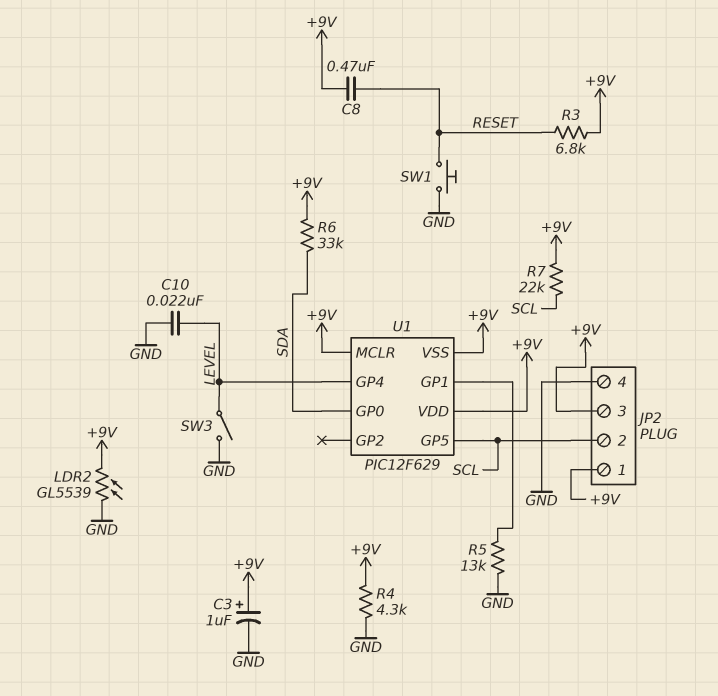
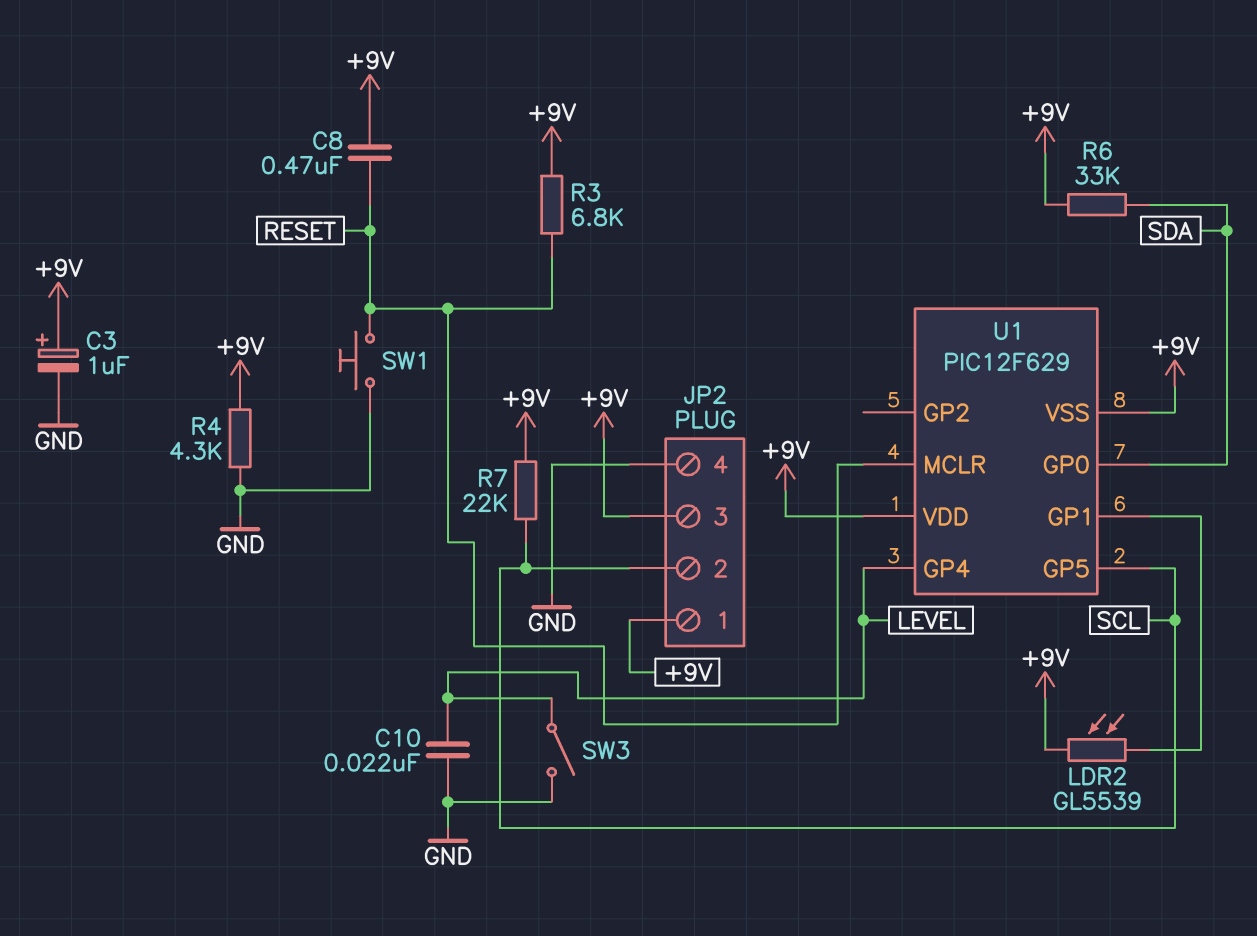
LDR2: GL5539 (+9V, GND) -> GL5539 (+9V, U1/GP1)
R5: 13k (GND, U1/GP1) -> none
U1 pin MCLR: +9V -> RESET

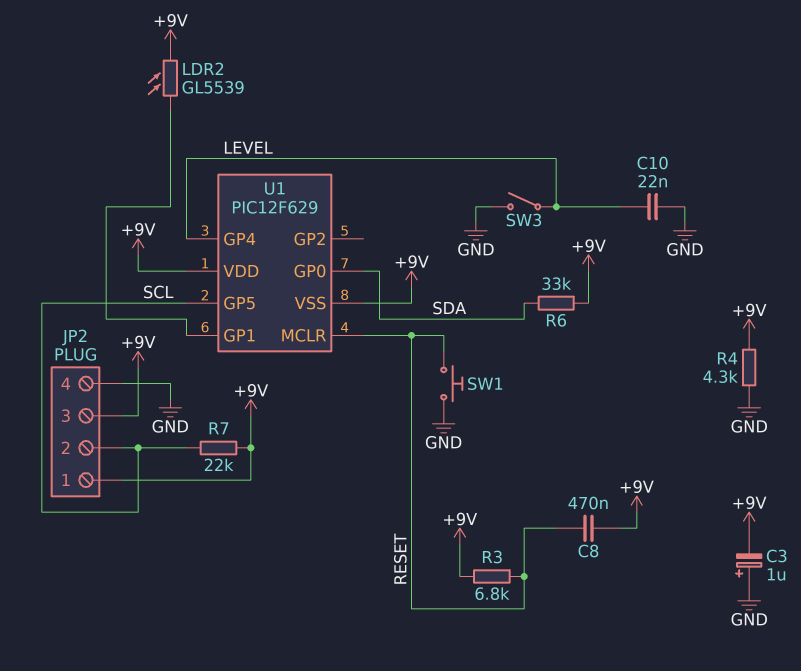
C3: 1uF (plus +9V, minus GND) -> 1uF (plus GND, minus +9V)

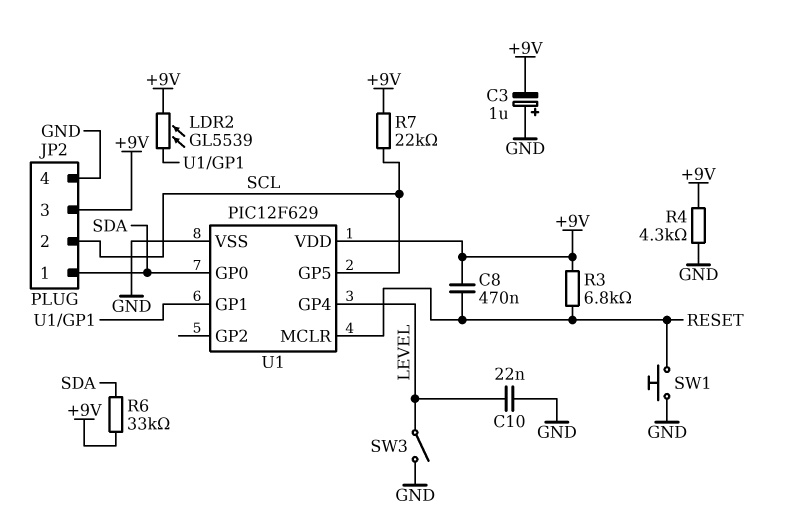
JP2 pin 1: +9V -> SDA
U1 pin VSS: +9V -> GND

